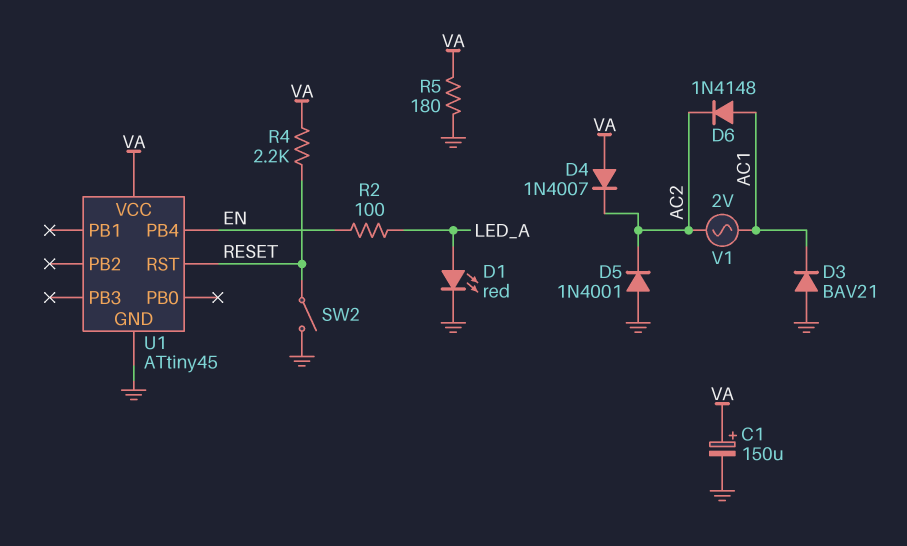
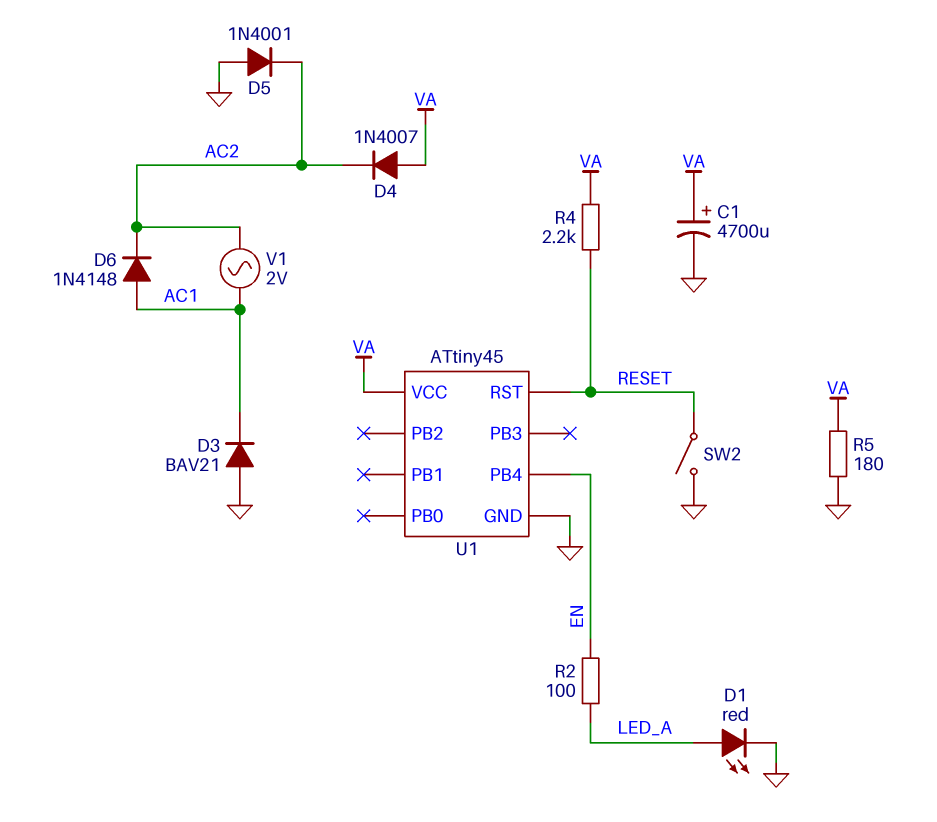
C1: 150uF (plus VA, minus GND) -> 4700uF (plus VA, minus GND)

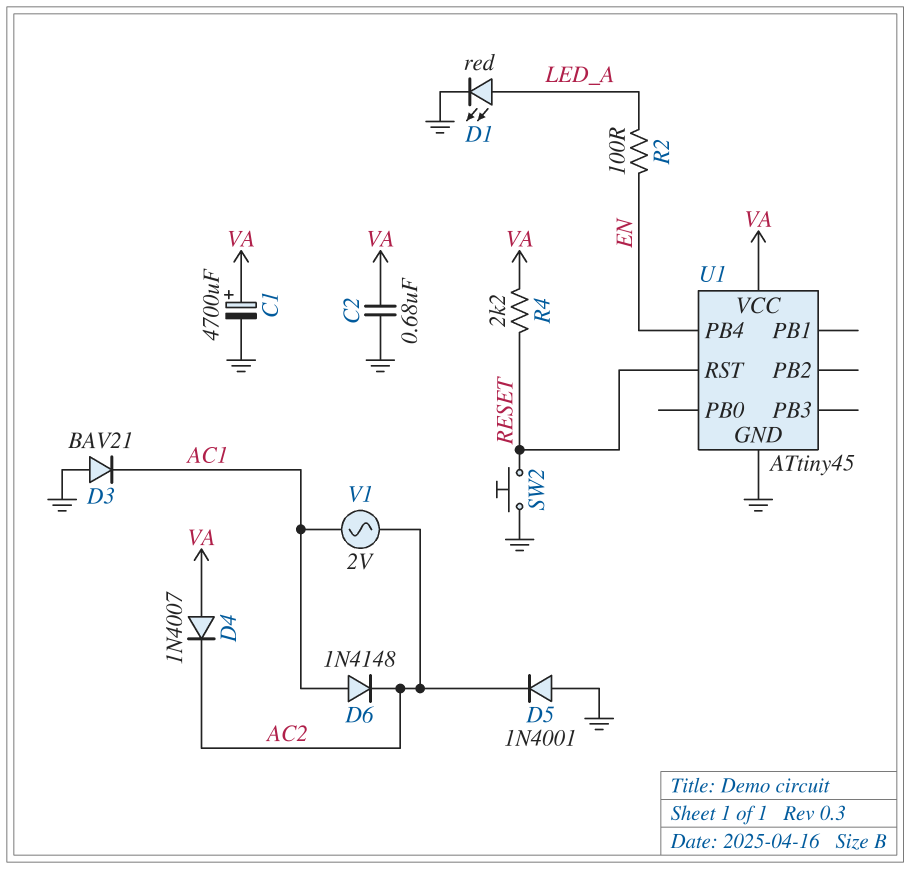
C2: none -> 680nF (GND, VA)
R5: 180 (GND, VA) -> none
SW2: switch (GND, RESET) -> button (GND, RESET)

